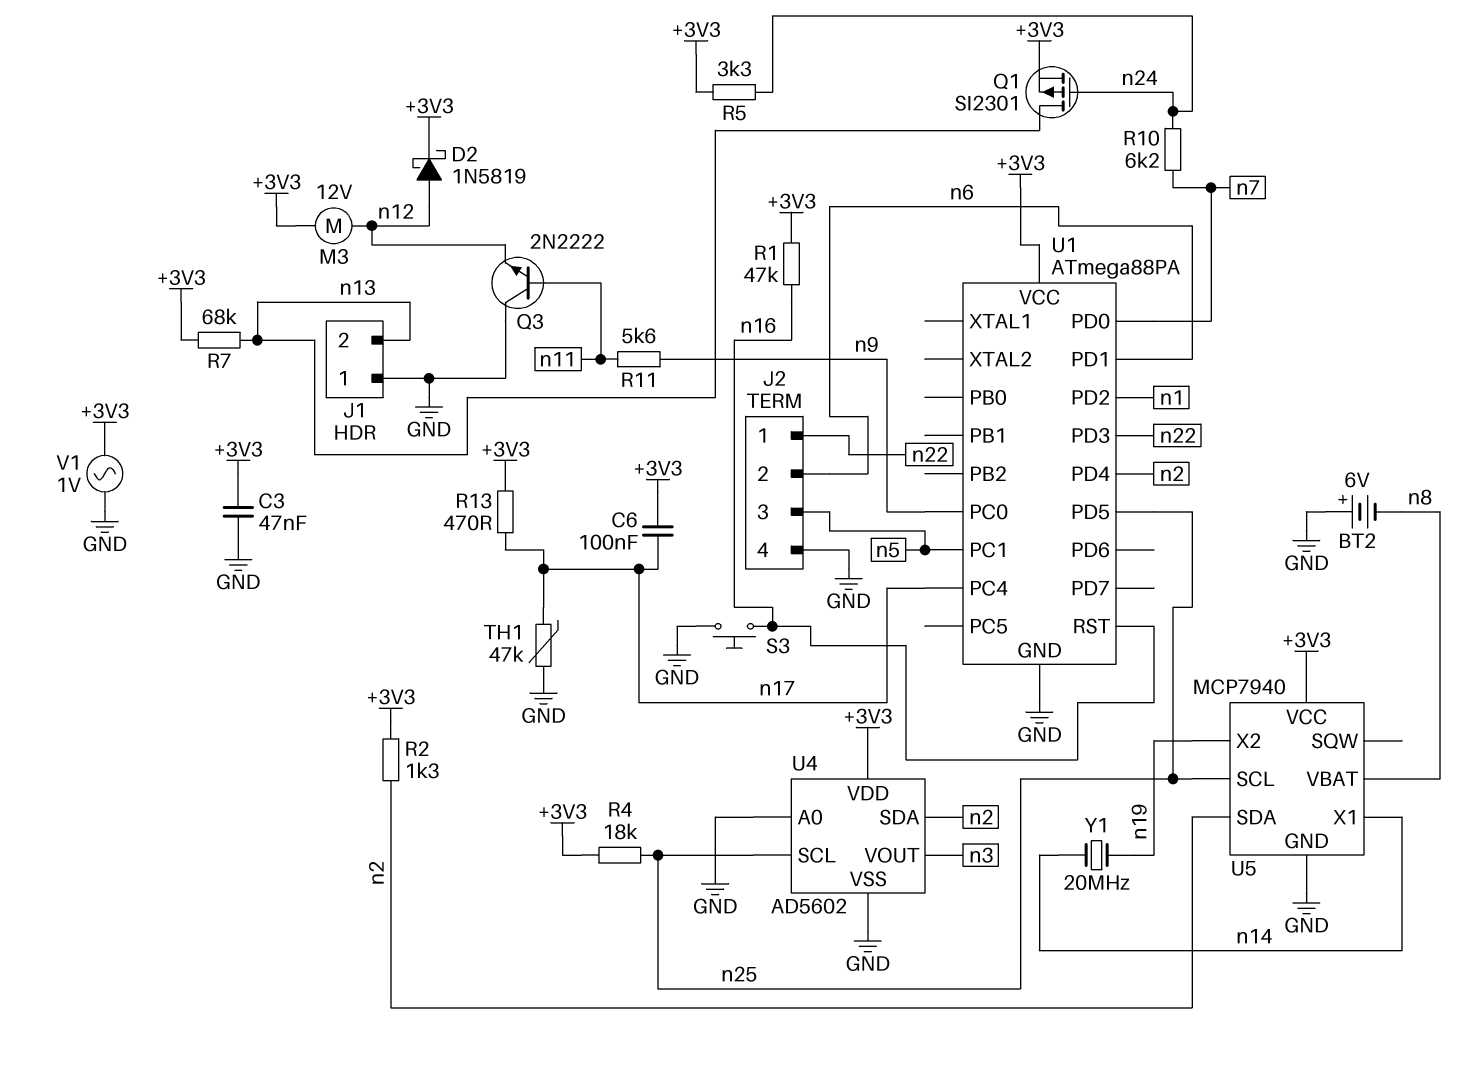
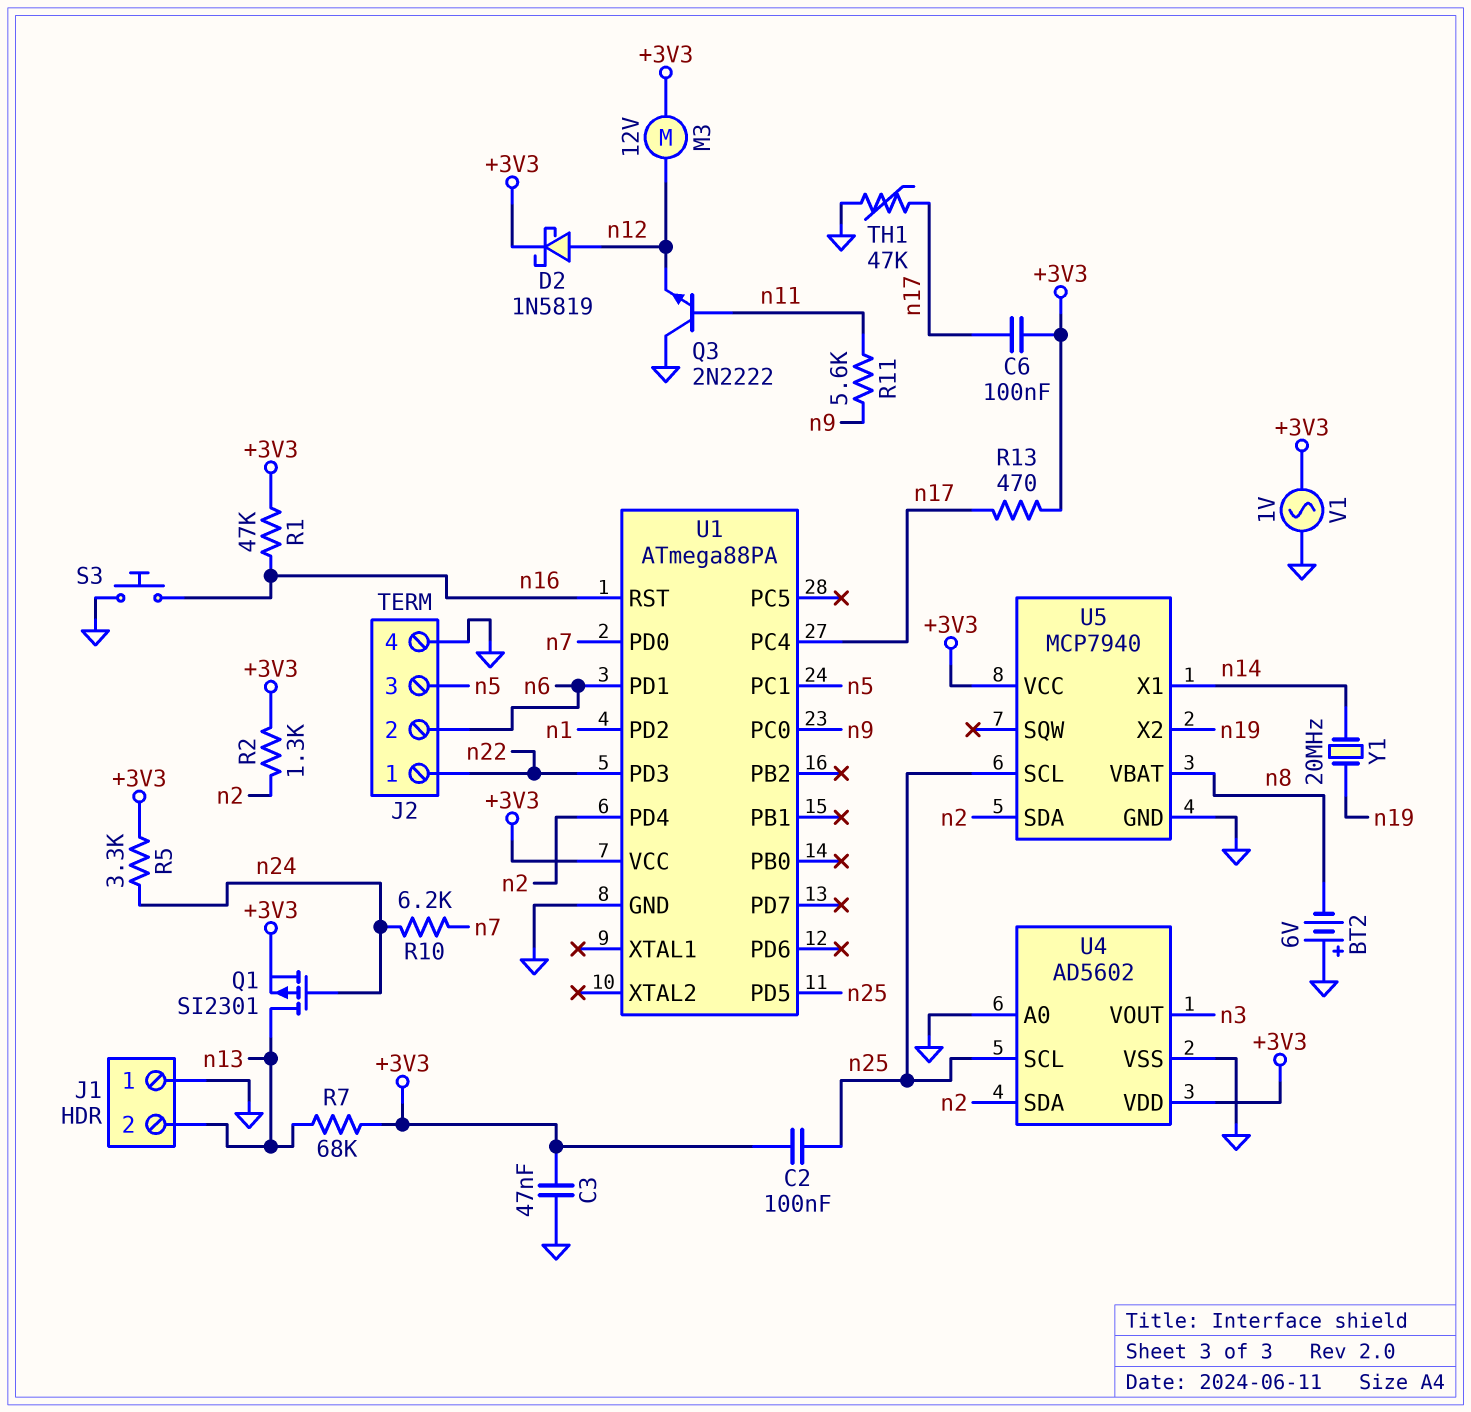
C2: none -> 100nF (+3V3, n25)
R4: 18k (+3V3, n25) -> none

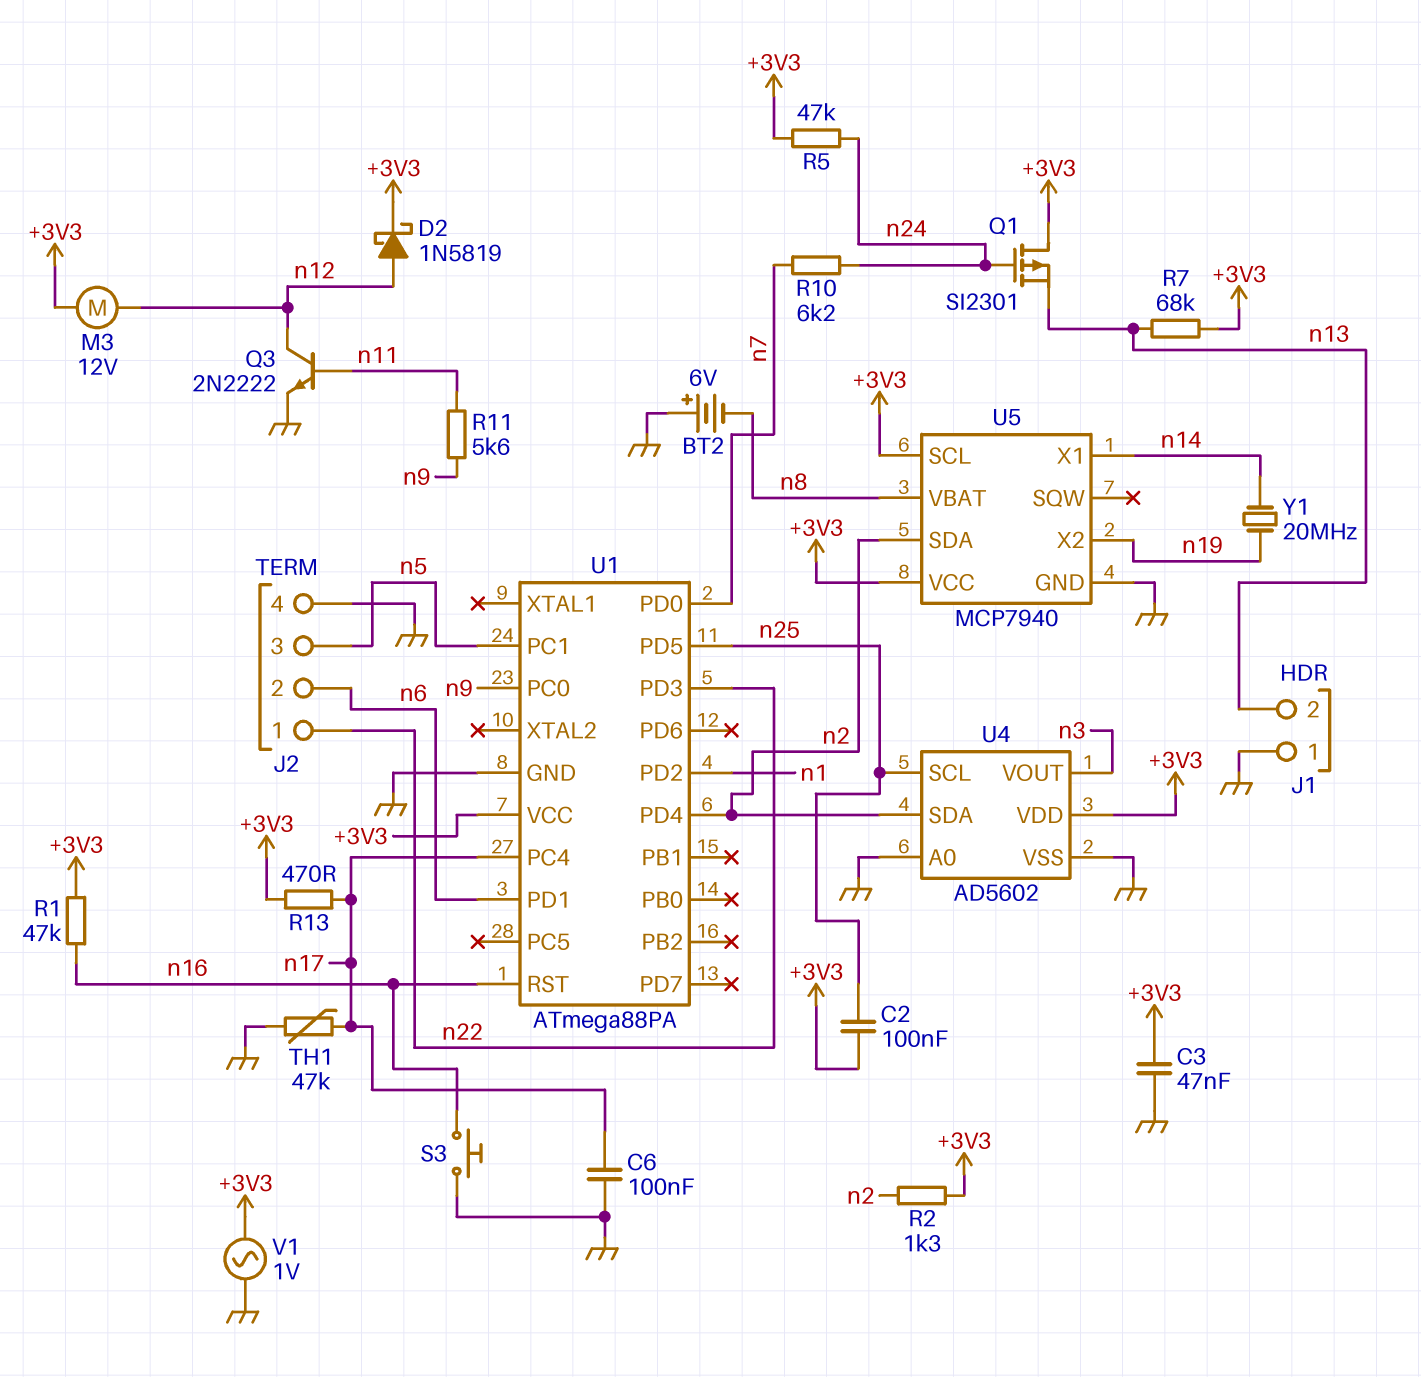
C6: 100nF (+3V3, n17) -> 100nF (GND, n17)
Q1: PMOS SI2301 (G n24, D n13, S +3V3) -> PMOS SI2301 (G n24, D +3V3, S n13)
Q3: NPN 2N2222 (B n11, C GND, E n12) -> NPN 2N2222 (B n11, C n12, E GND)
R5: 3.3k (+3V3, n24) -> 47k (+3V3, n24)
U5 pin SCL: n25 -> +3V3

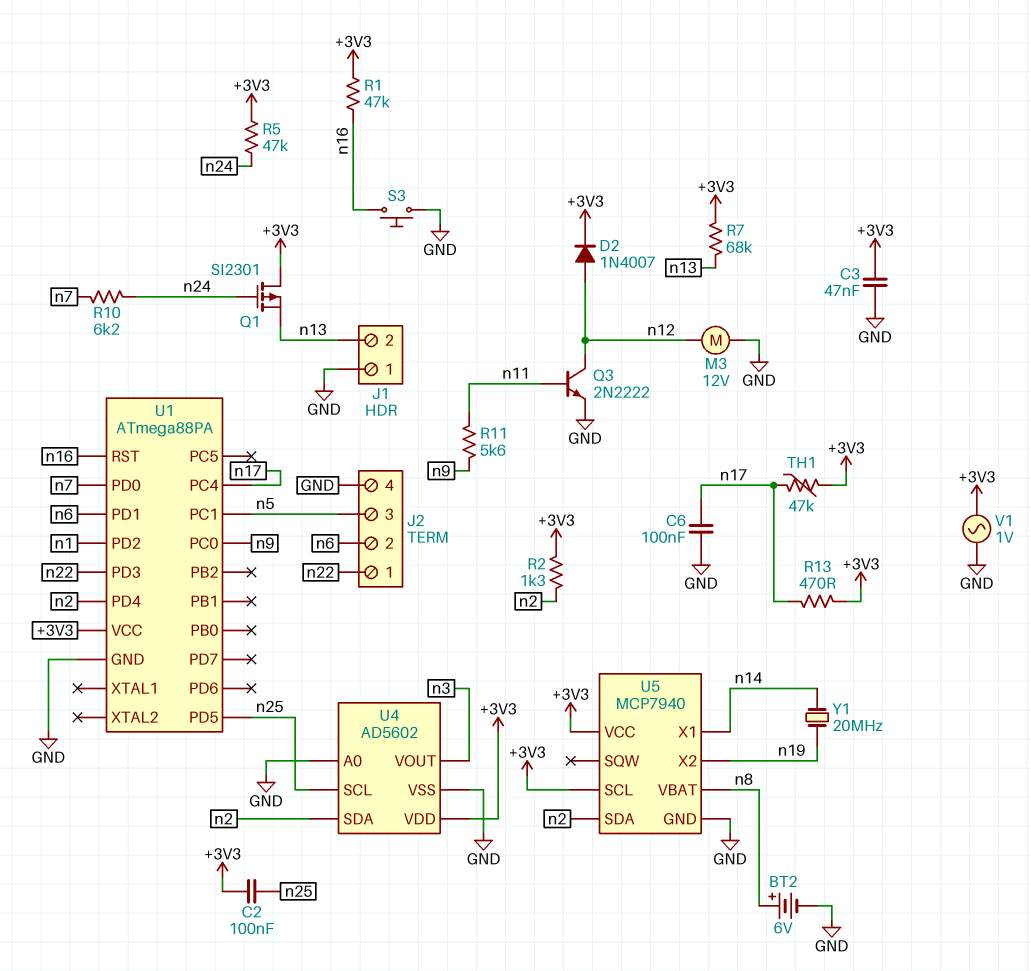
BT2: 6V (plus GND, minus n8) -> 6V (plus n8, minus GND)
D2: schottky 1N5819 (A n12, K +3V3) -> diode 1N4007 (A n12, K +3V3)
M3: motor 12V (+3V3, n12) -> motor 12V (GND, n12)
TH1: 47k (GND, n17) -> 47k (+3V3, n17)

